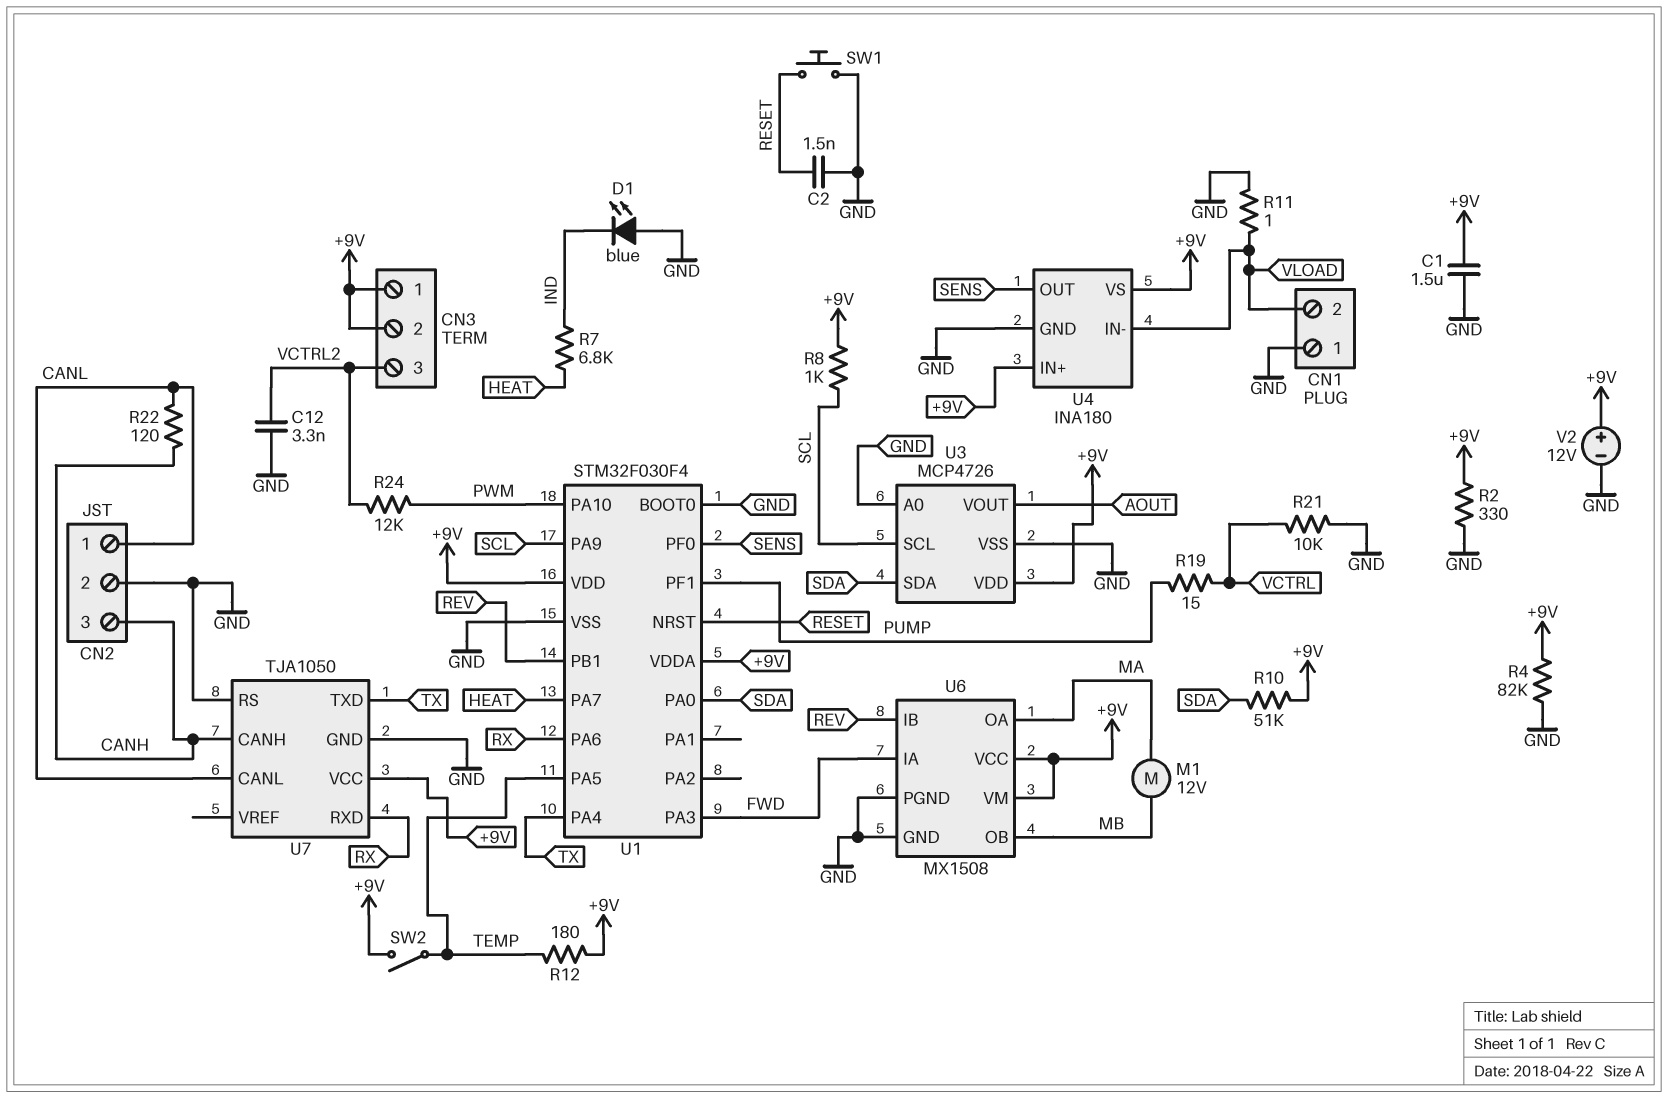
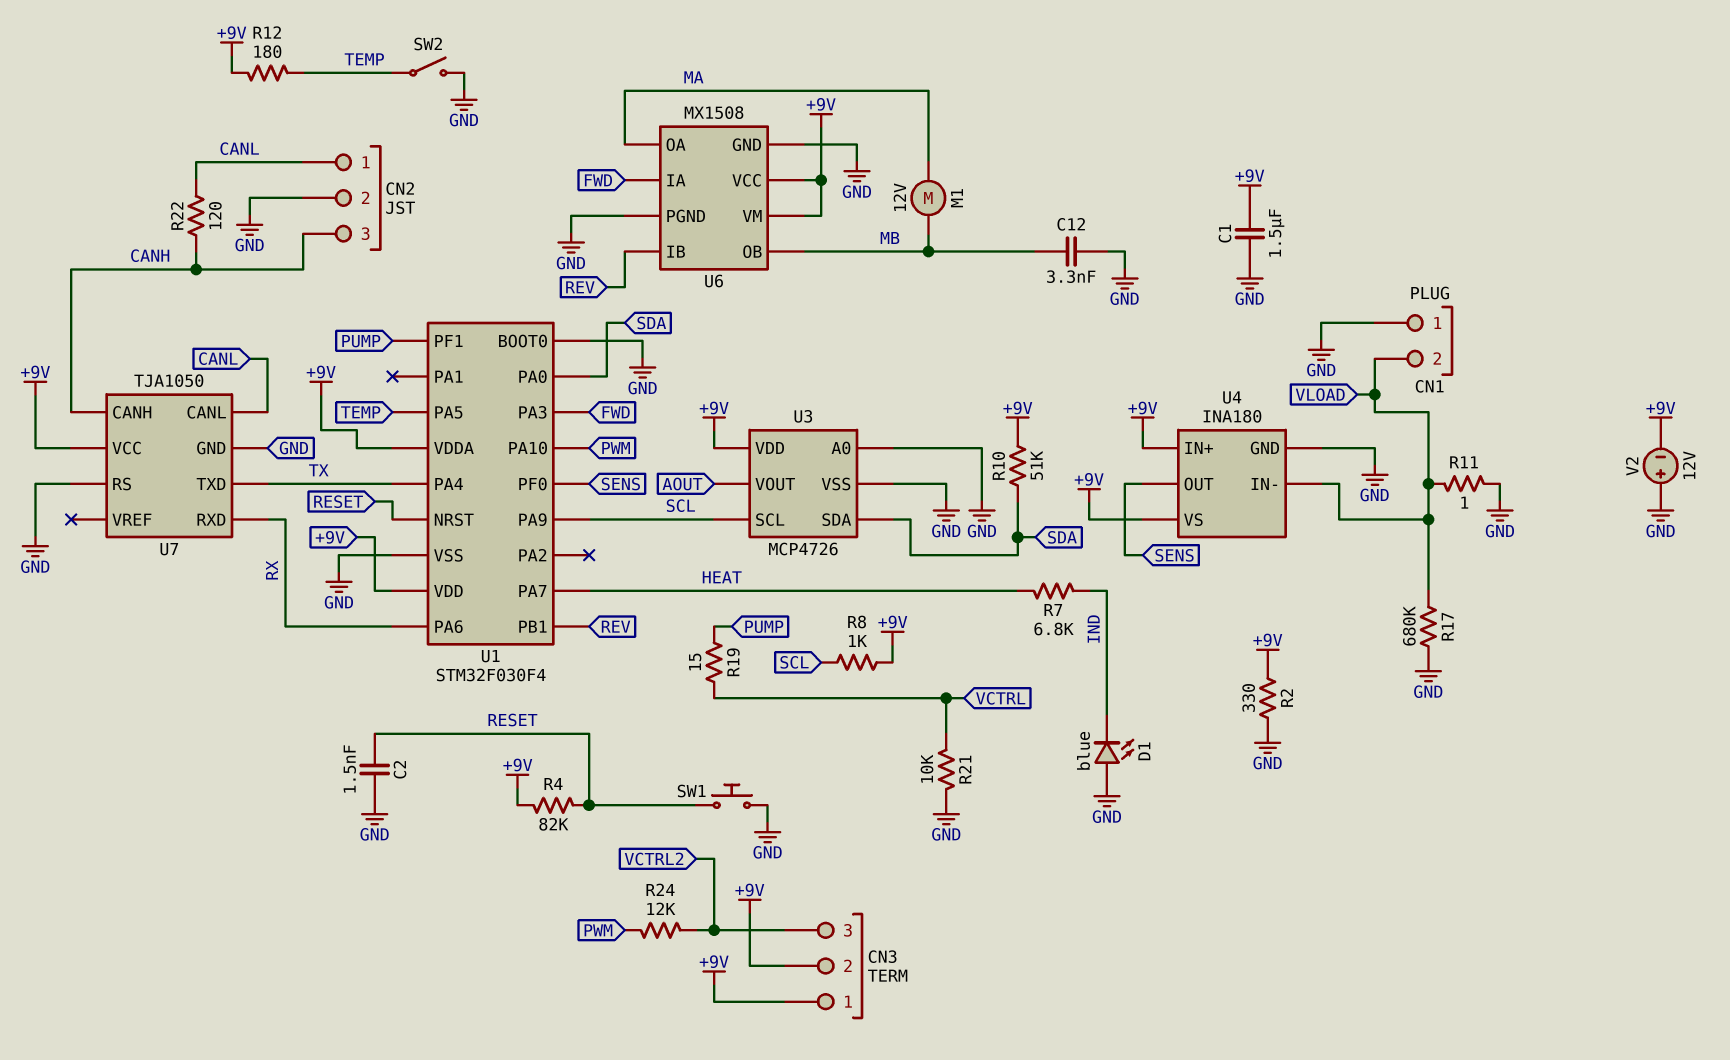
C12: 3.3nF (GND, VCTRL2) -> 3.3nF (GND, MB)
R4: 82k (+9V, GND) -> 82k (+9V, RESET)
R17: none -> 680k (GND, VLOAD)
SW2: switch (+9V, TEMP) -> switch (GND, TEMP)
V2: 12V (plus +9V, minus GND) -> 12V (plus GND, minus +9V)

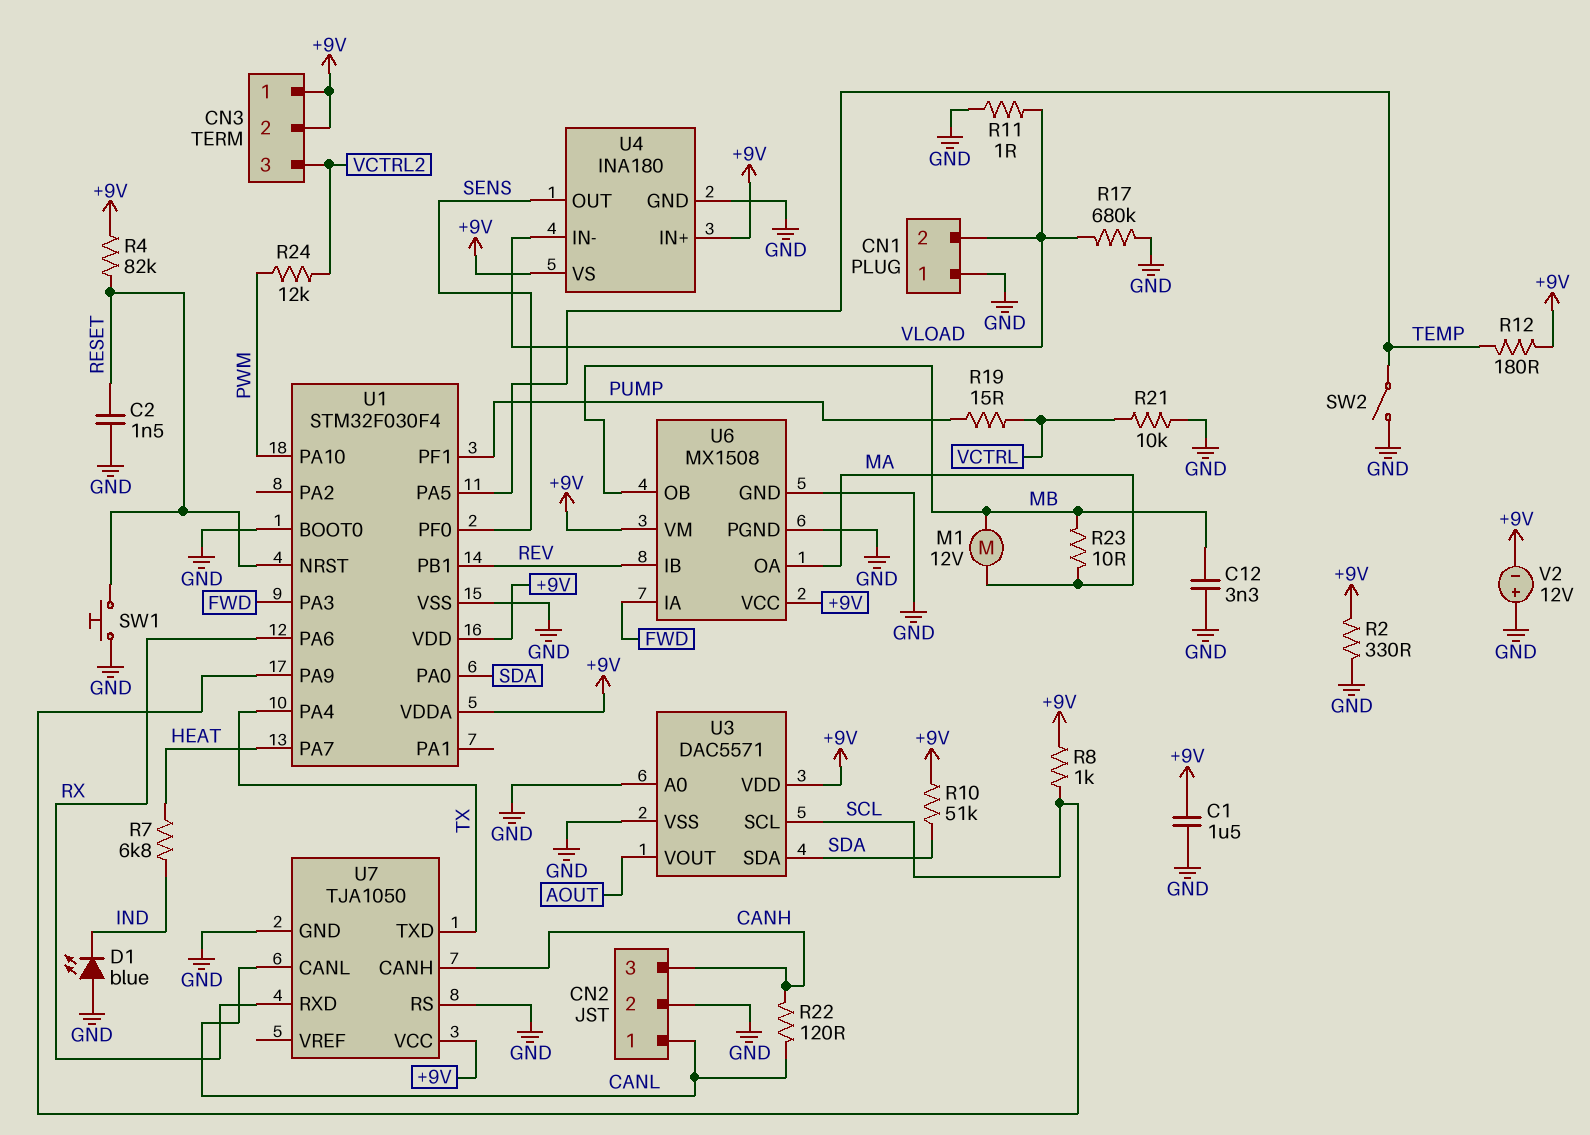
R23: none -> 10 (MA, MB)
U3: MCP4726 -> DAC5571

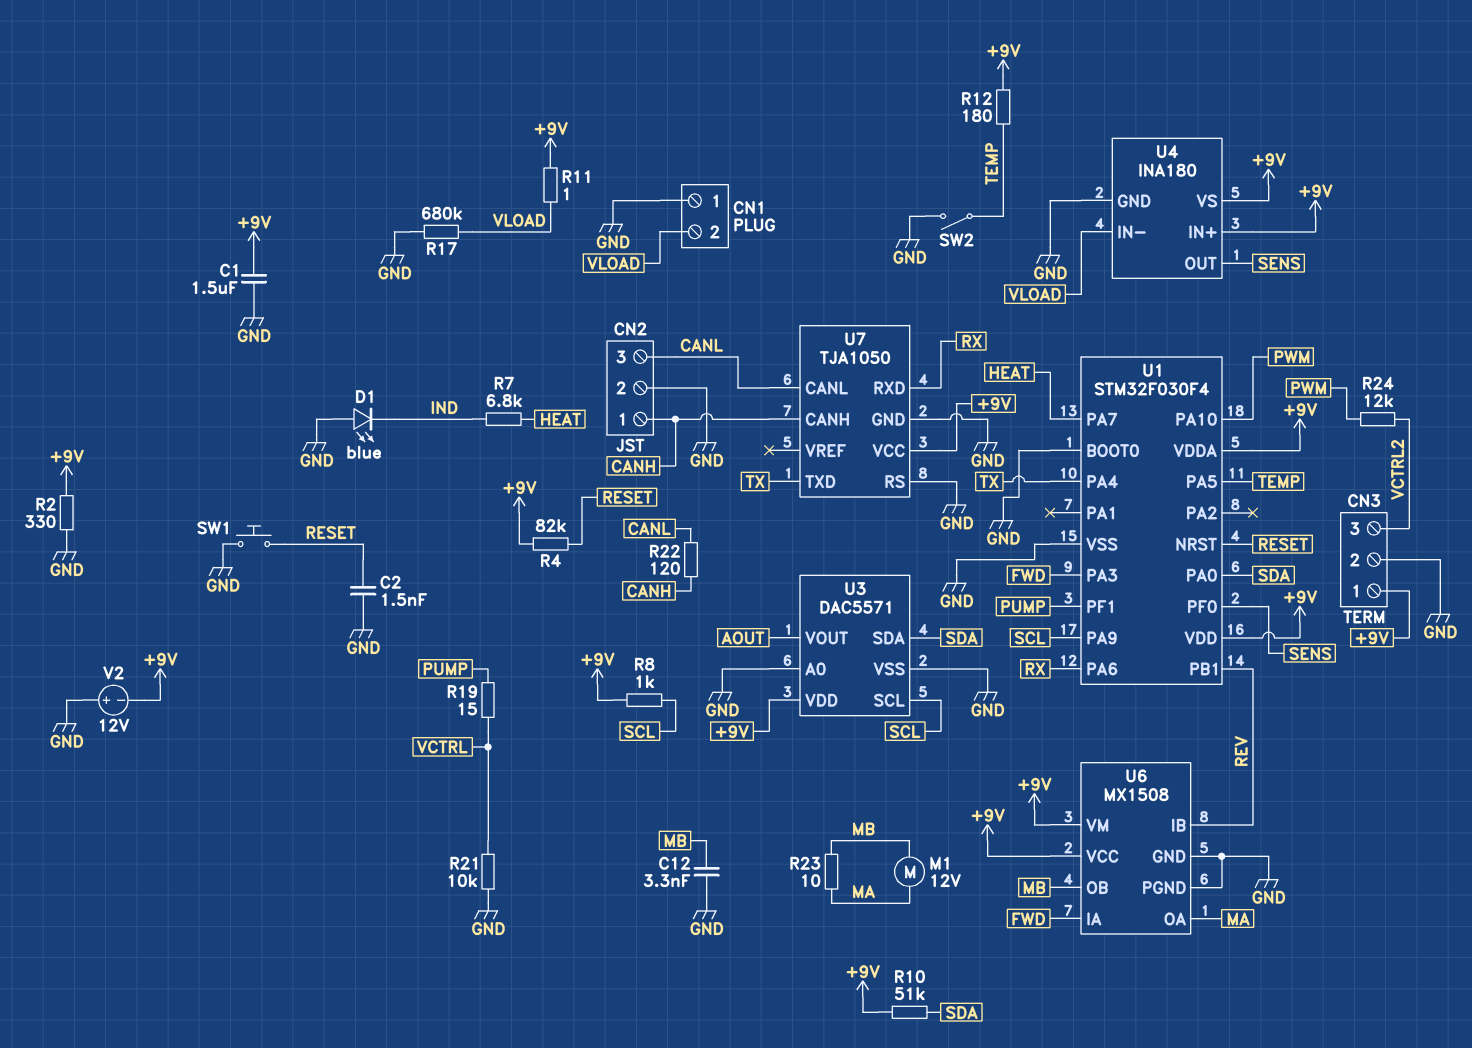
CN2 pin 1: CANL -> CANH
CN2 pin 3: CANH -> CANL
CN3 pin 2: +9V -> GND
R11: 1 (GND, VLOAD) -> 1 (+9V, VLOAD)

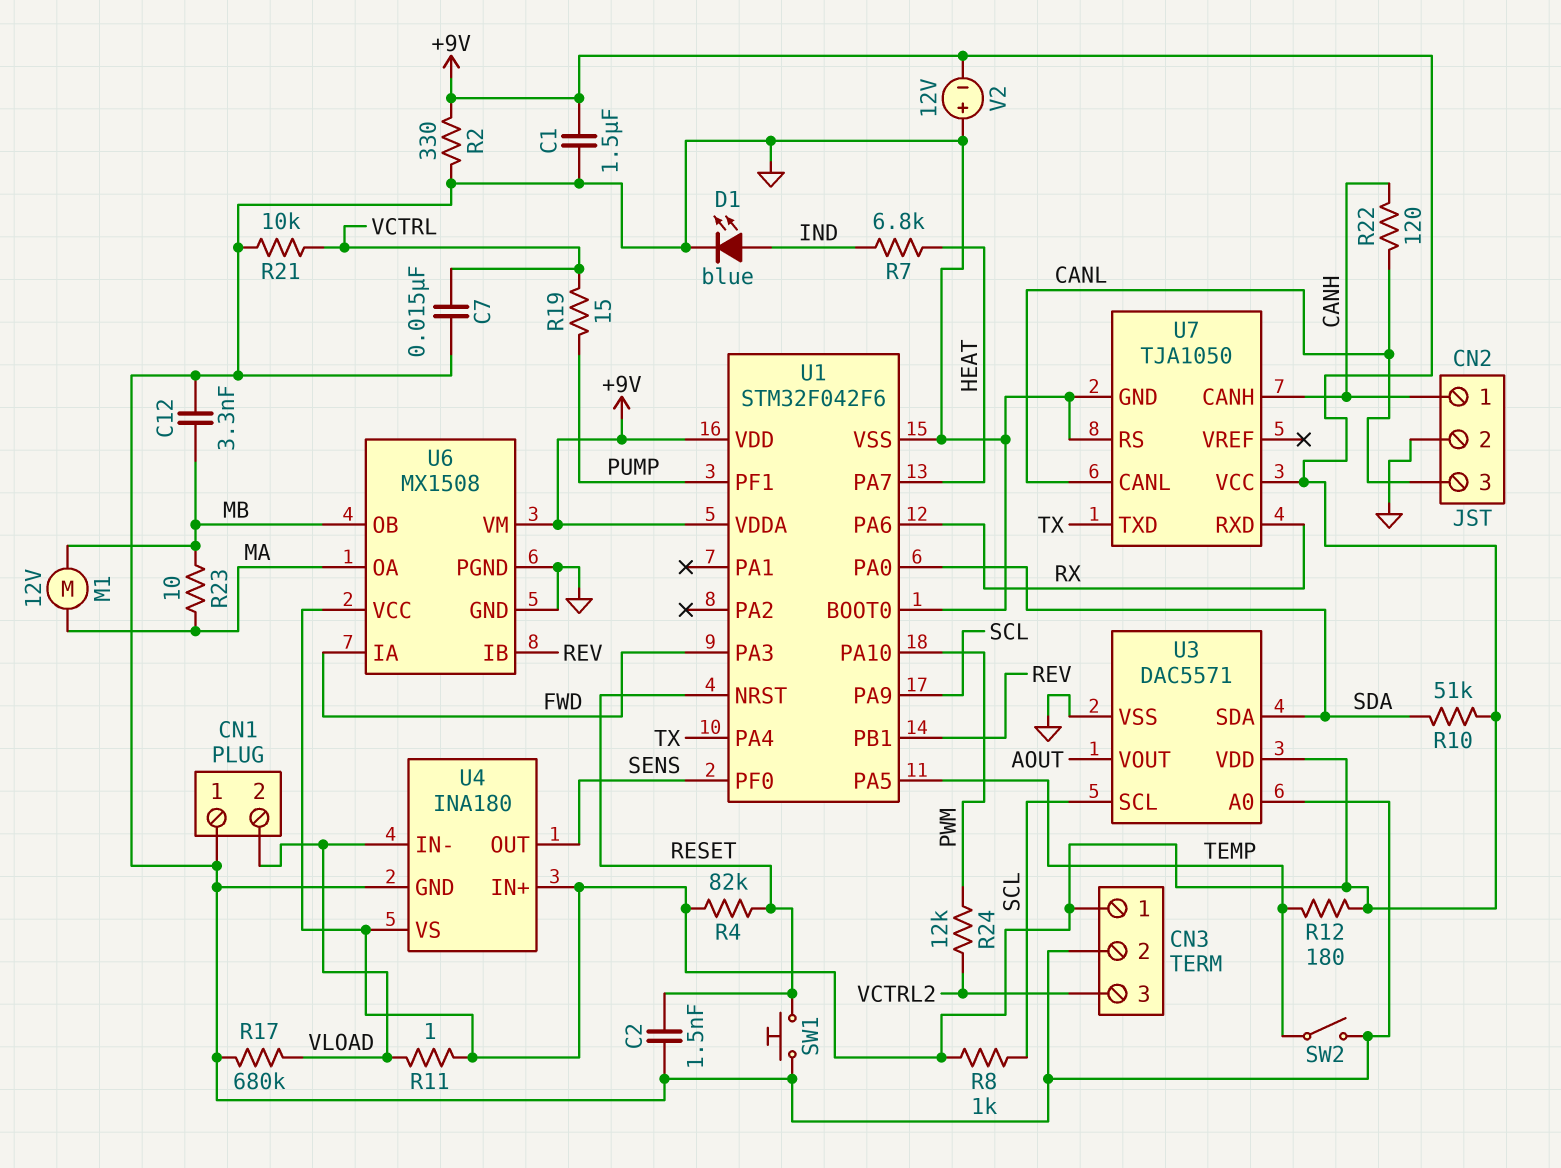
C7: none -> 15nF (GND, VCTRL)
D1: LED blue (A GND, K IND) -> LED blue (A IND, K GND)
U1: STM32F030F4 -> STM32F042F6

